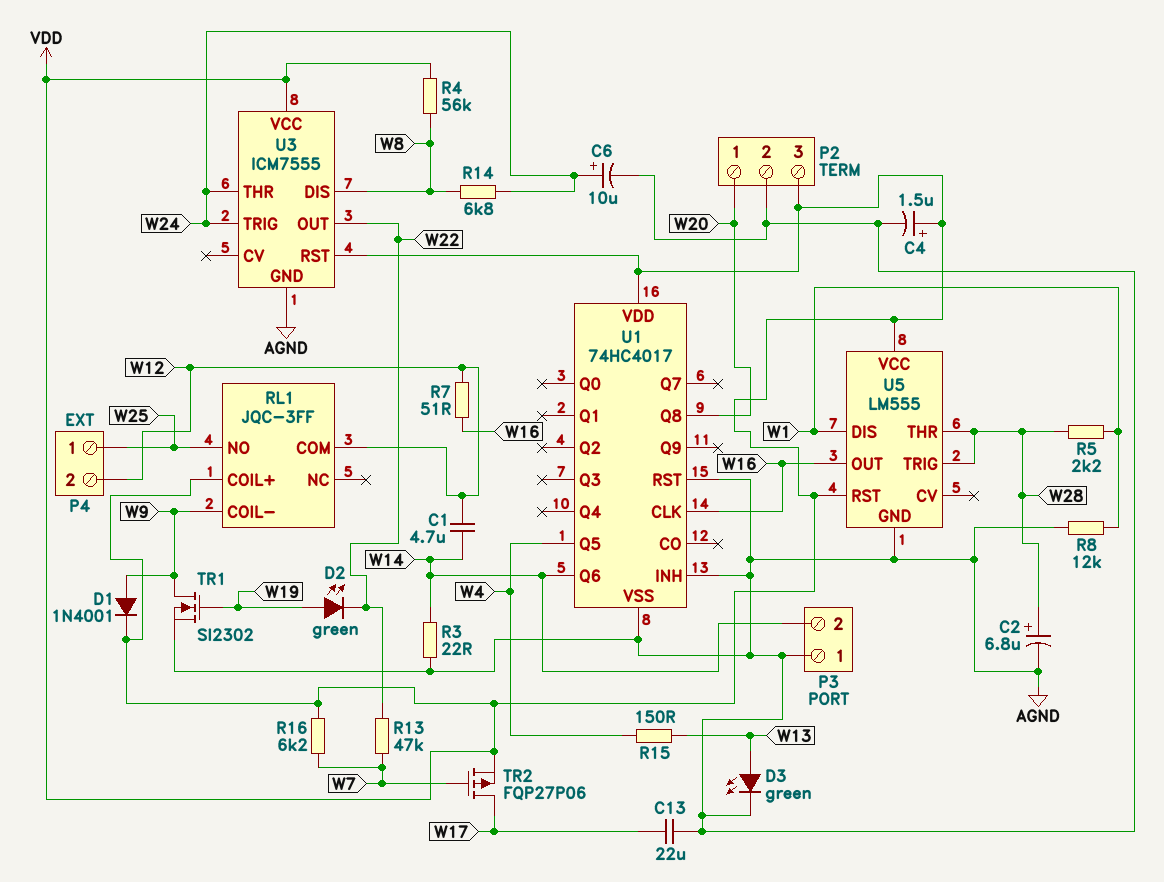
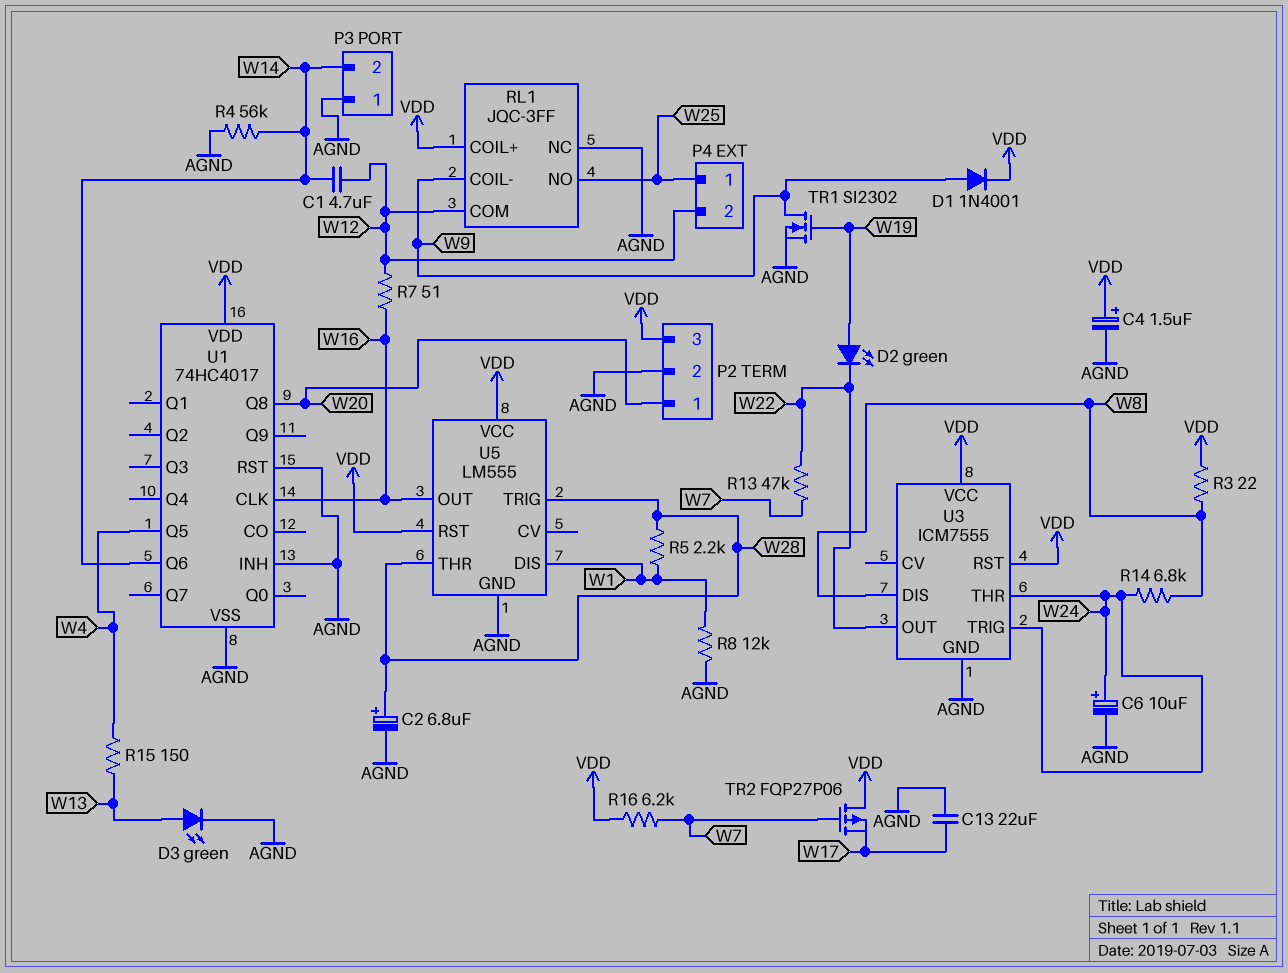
R3: 22 (AGND, W14) -> 22 (VDD, W8)
R4: 56k (VDD, W8) -> 56k (AGND, W14)
RL1 pin NC: none -> AGND
TR2: PMOS FQP27P06 (G W7, D W17, S VDD) -> PMOS FQP27P06 (G W7, D VDD, S W17)

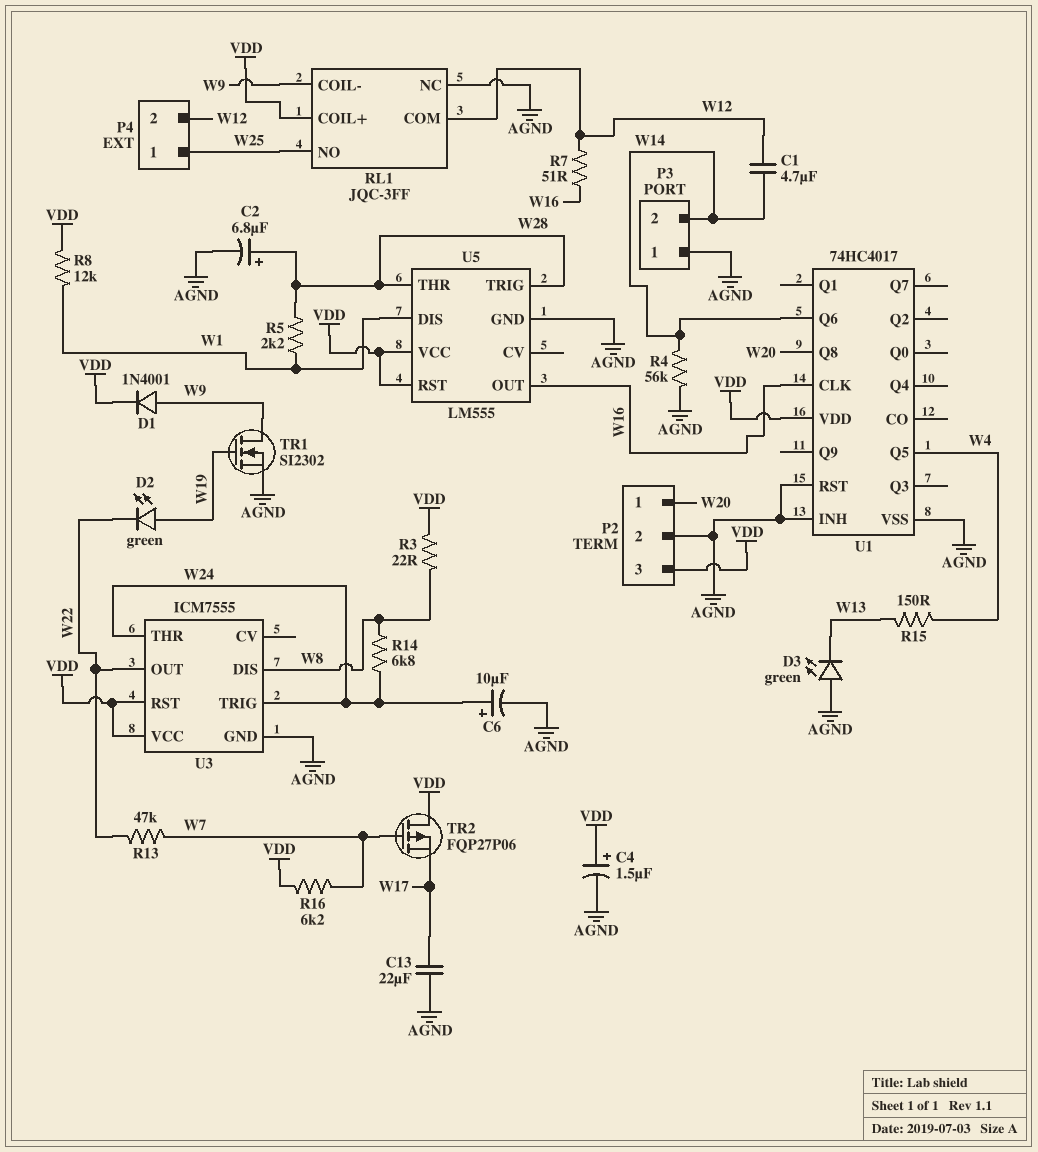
D3: LED green (A W13, K AGND) -> LED green (A AGND, K W13)
R8: 12k (AGND, W1) -> 12k (VDD, W1)

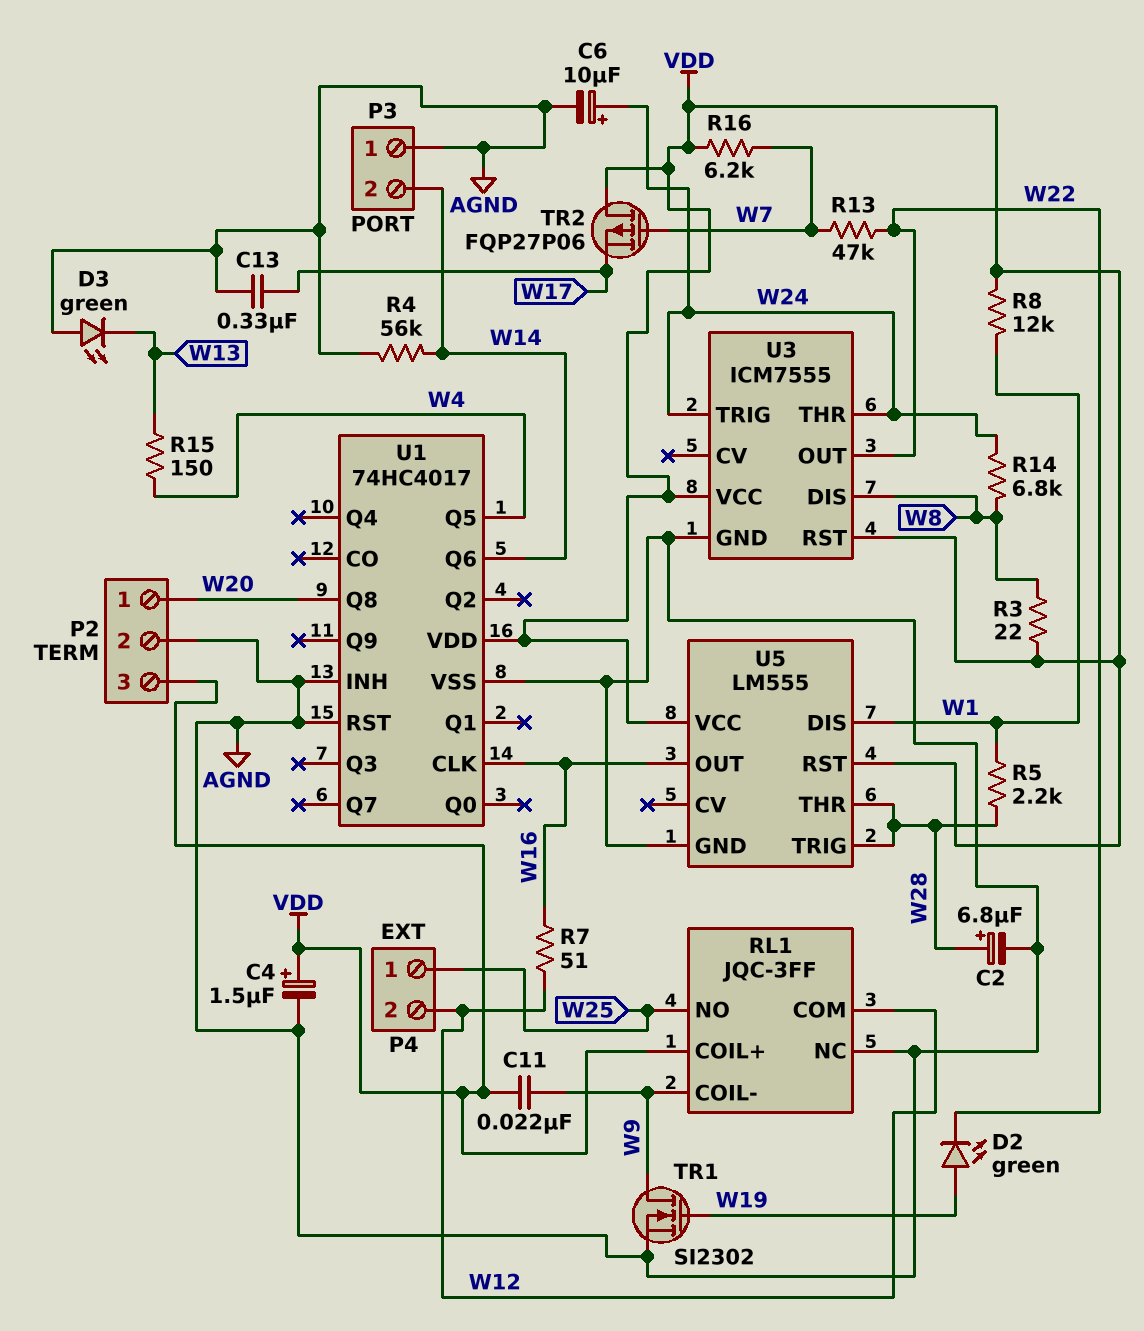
C1: 4.7uF (W12, W14) -> none
C11: none -> 22nF (VDD, W9)
C13: 22uF (AGND, W17) -> 330nF (AGND, W17)
D1: diode 1N4001 (A W9, K VDD) -> none

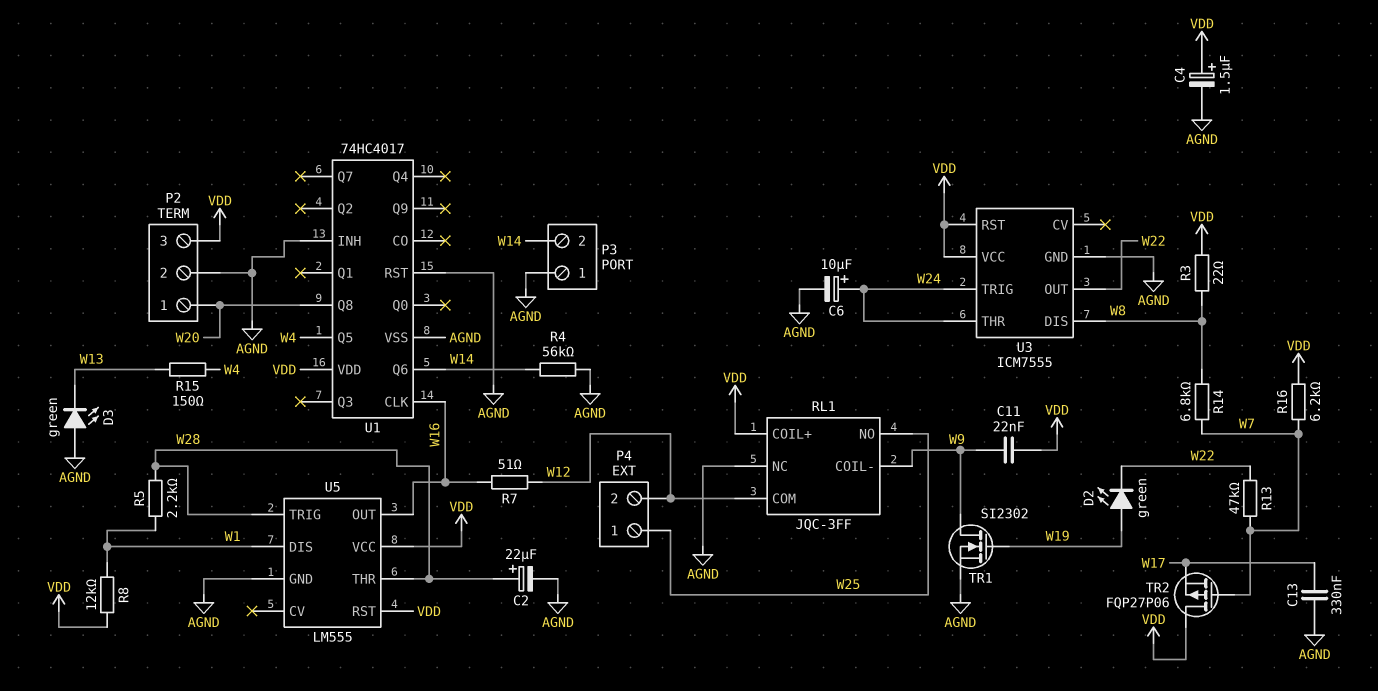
C2: 6.8uF (plus W28, minus AGND) -> 22uF (plus W28, minus AGND)
R14: 6.8k (W8, W24) -> 6.8k (W7, W8)

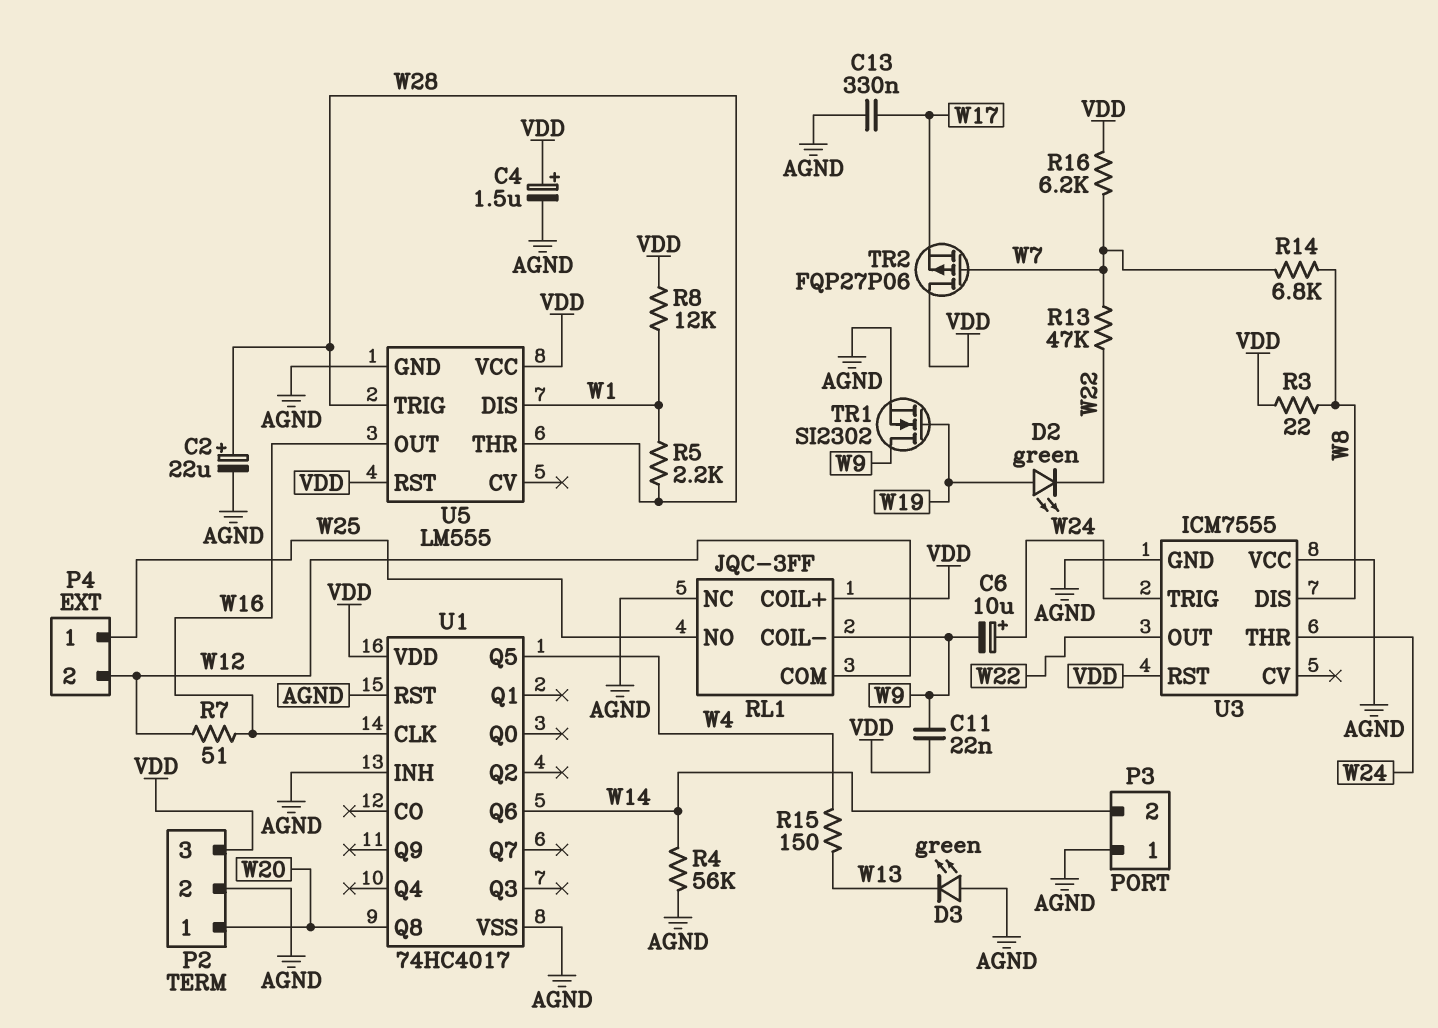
C6: 10uF (plus W24, minus AGND) -> 10uF (plus W24, minus W9)
U3 pin VCC: VDD -> AGND

